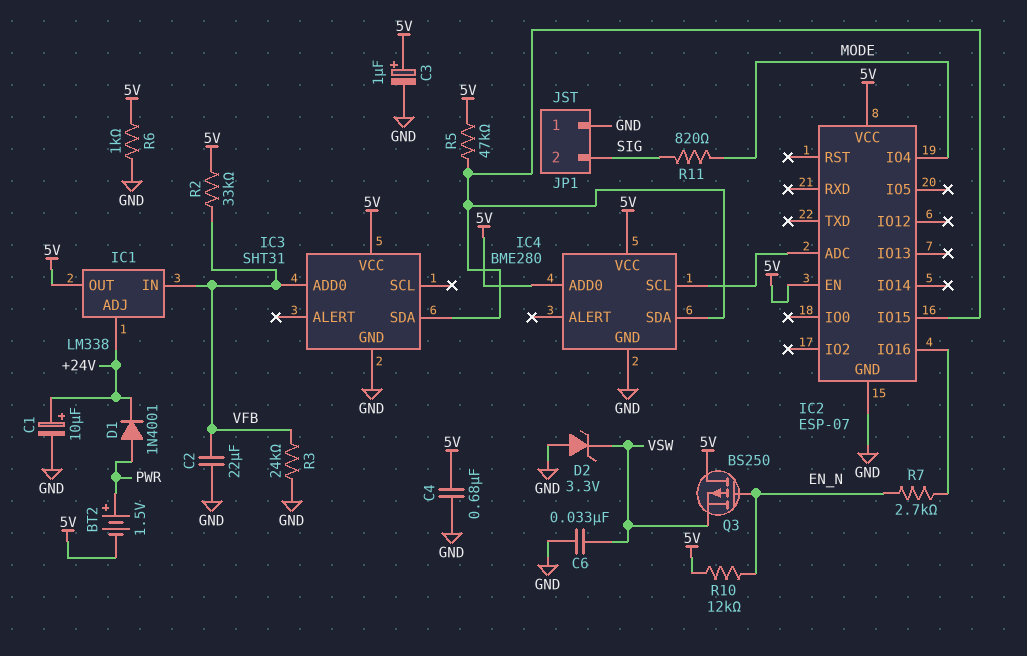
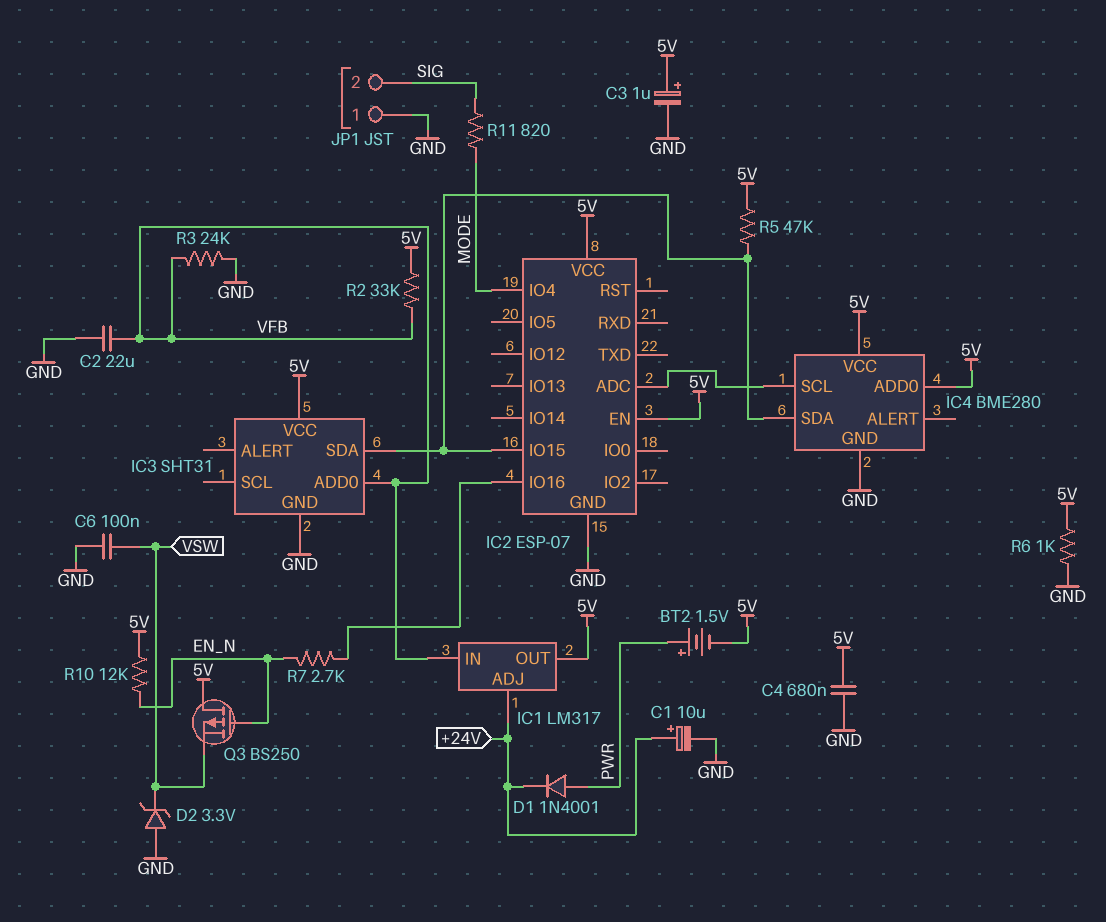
C6: 33nF (GND, VSW) -> 100nF (GND, VSW)
IC1: LM338 -> LM317

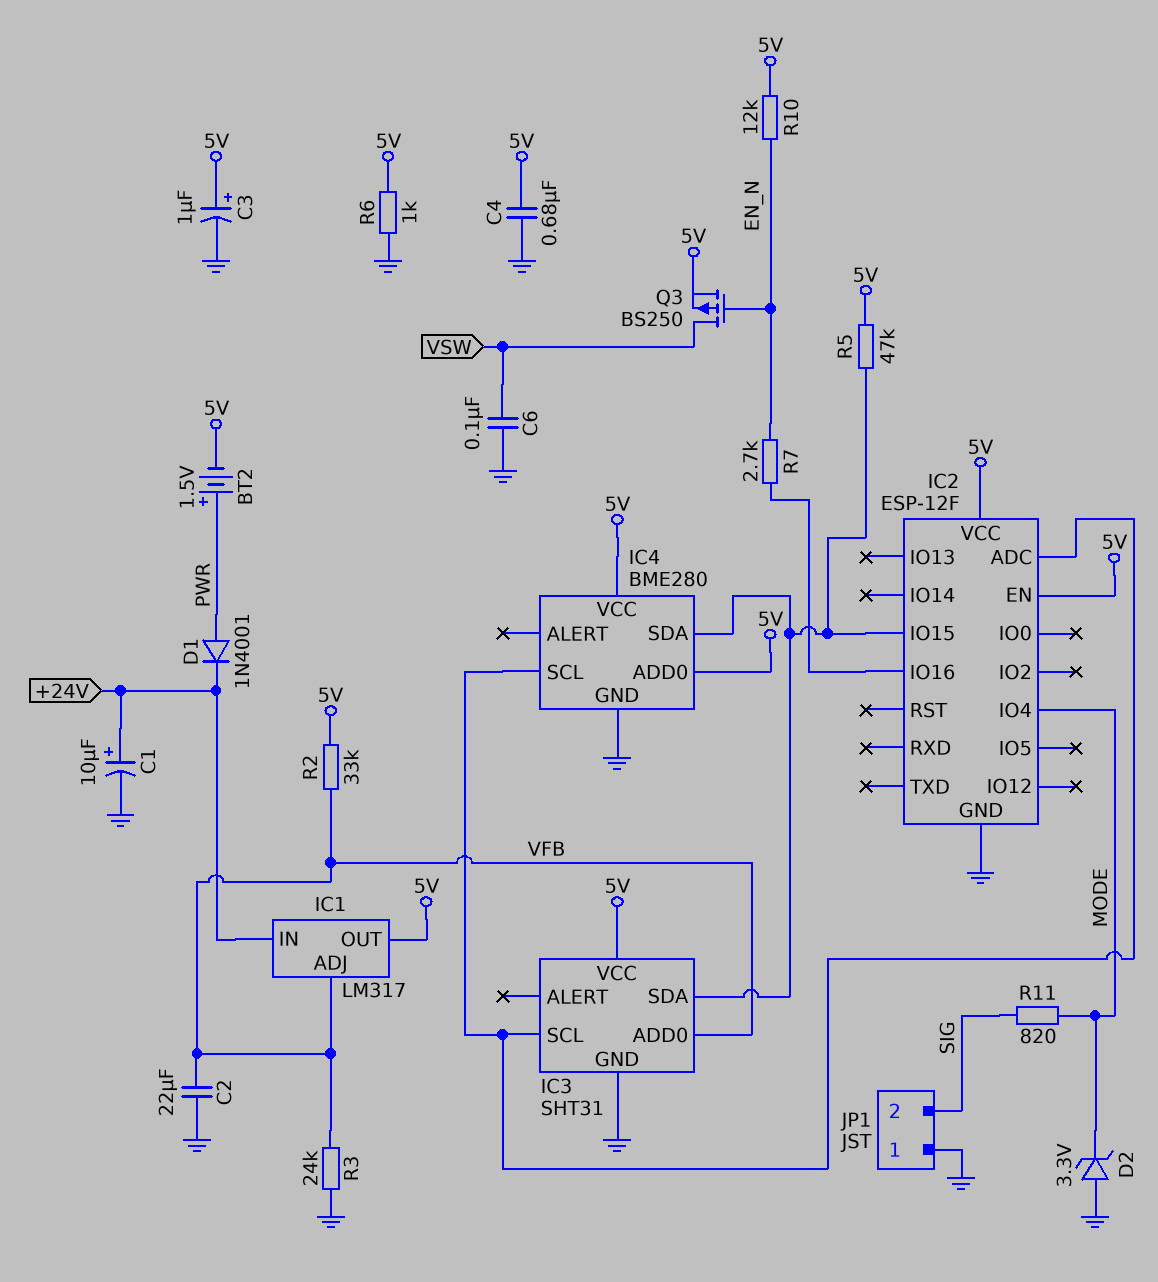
D2: zener 3.3V (A GND, K VSW) -> zener 3.3V (A GND, K MODE)
IC1 pin ADJ: +24V -> VFB
IC1 pin IN: VFB -> +24V
IC2: ESP-07 -> ESP-12F
IC3 pin SCL: none -> IC2/ADC
Q3: PMOS BS250 (G EN_N, D 5V, S VSW) -> PMOS BS250 (G EN_N, D VSW, S 5V)

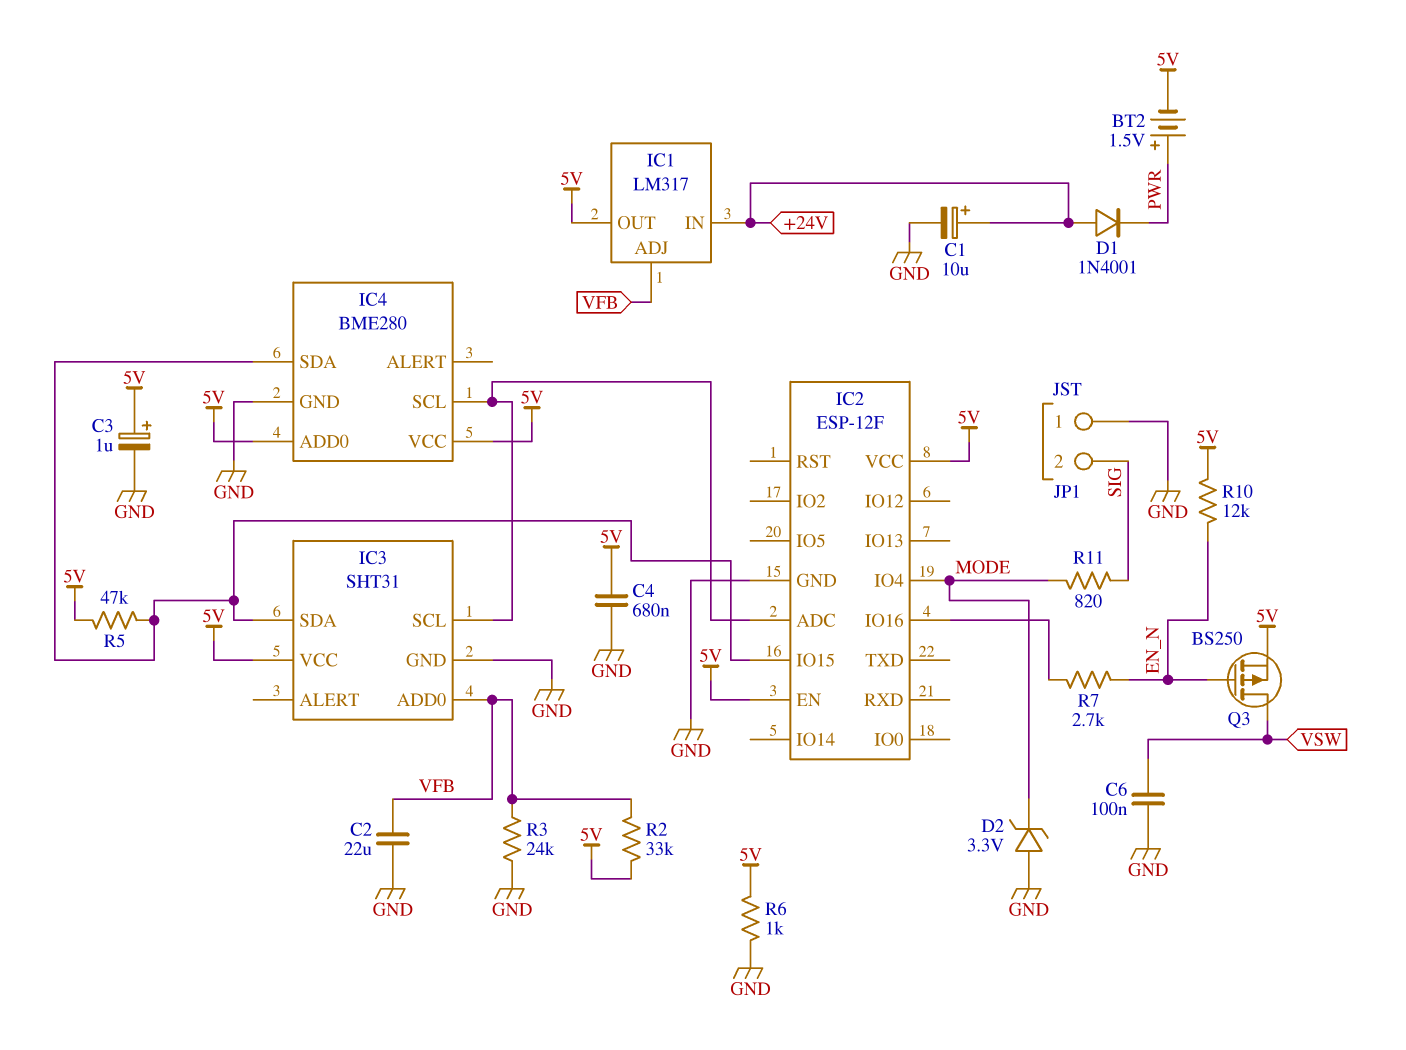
D1: diode 1N4001 (A PWR, K +24V) -> diode 1N4001 (A +24V, K PWR)

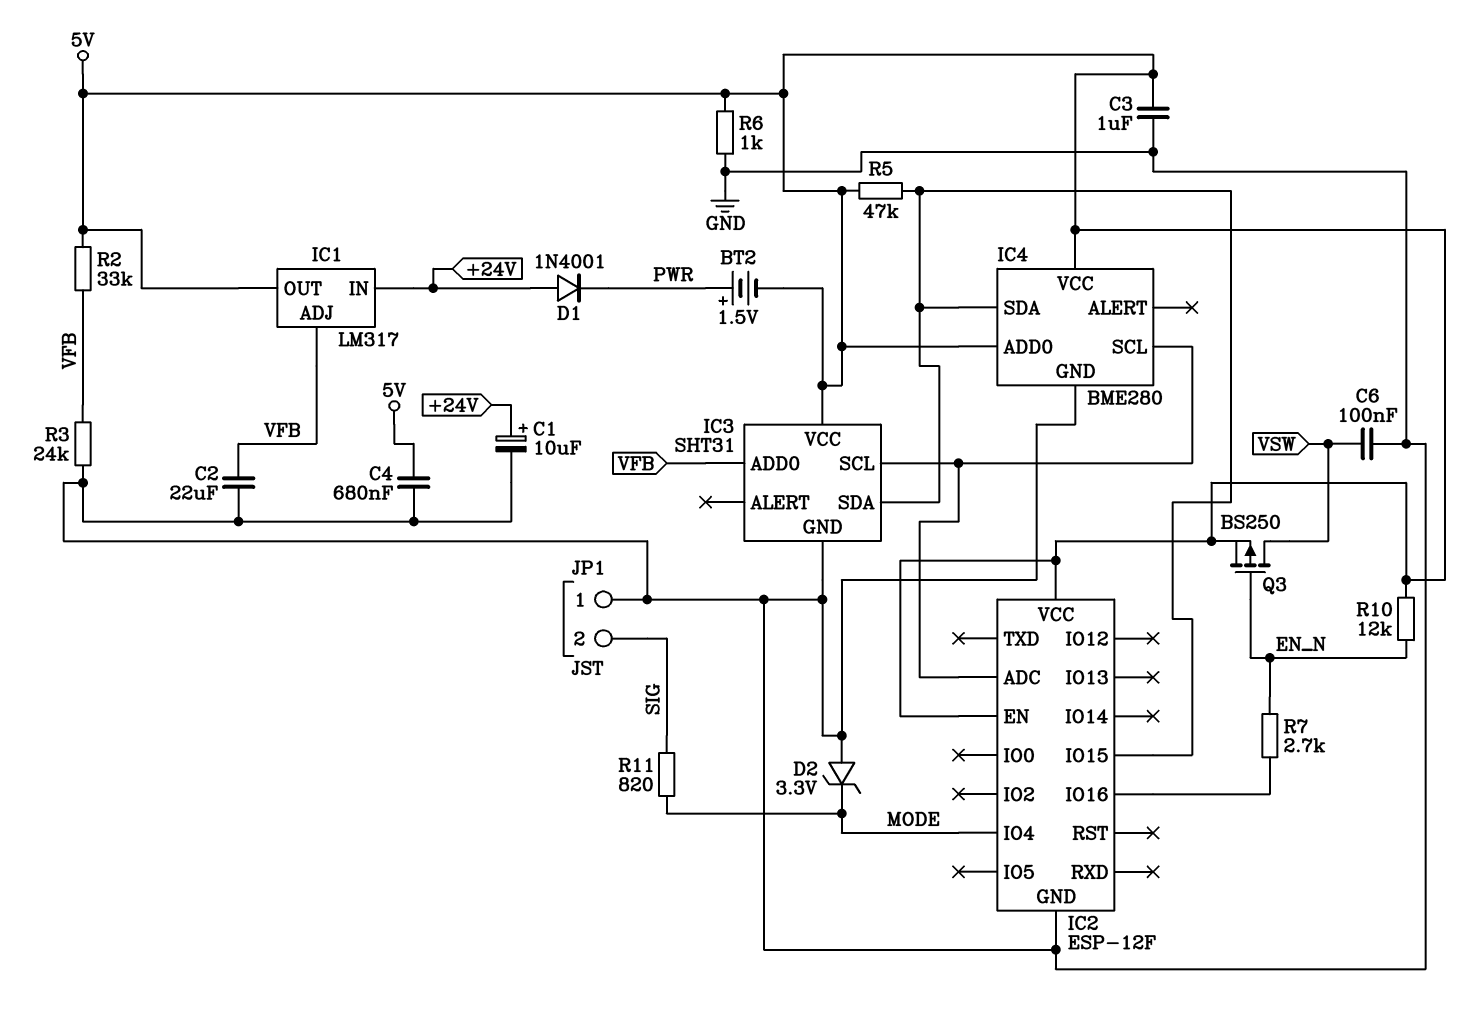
C3: 1uF (plus 5V, minus GND) -> 1uF (5V, GND)

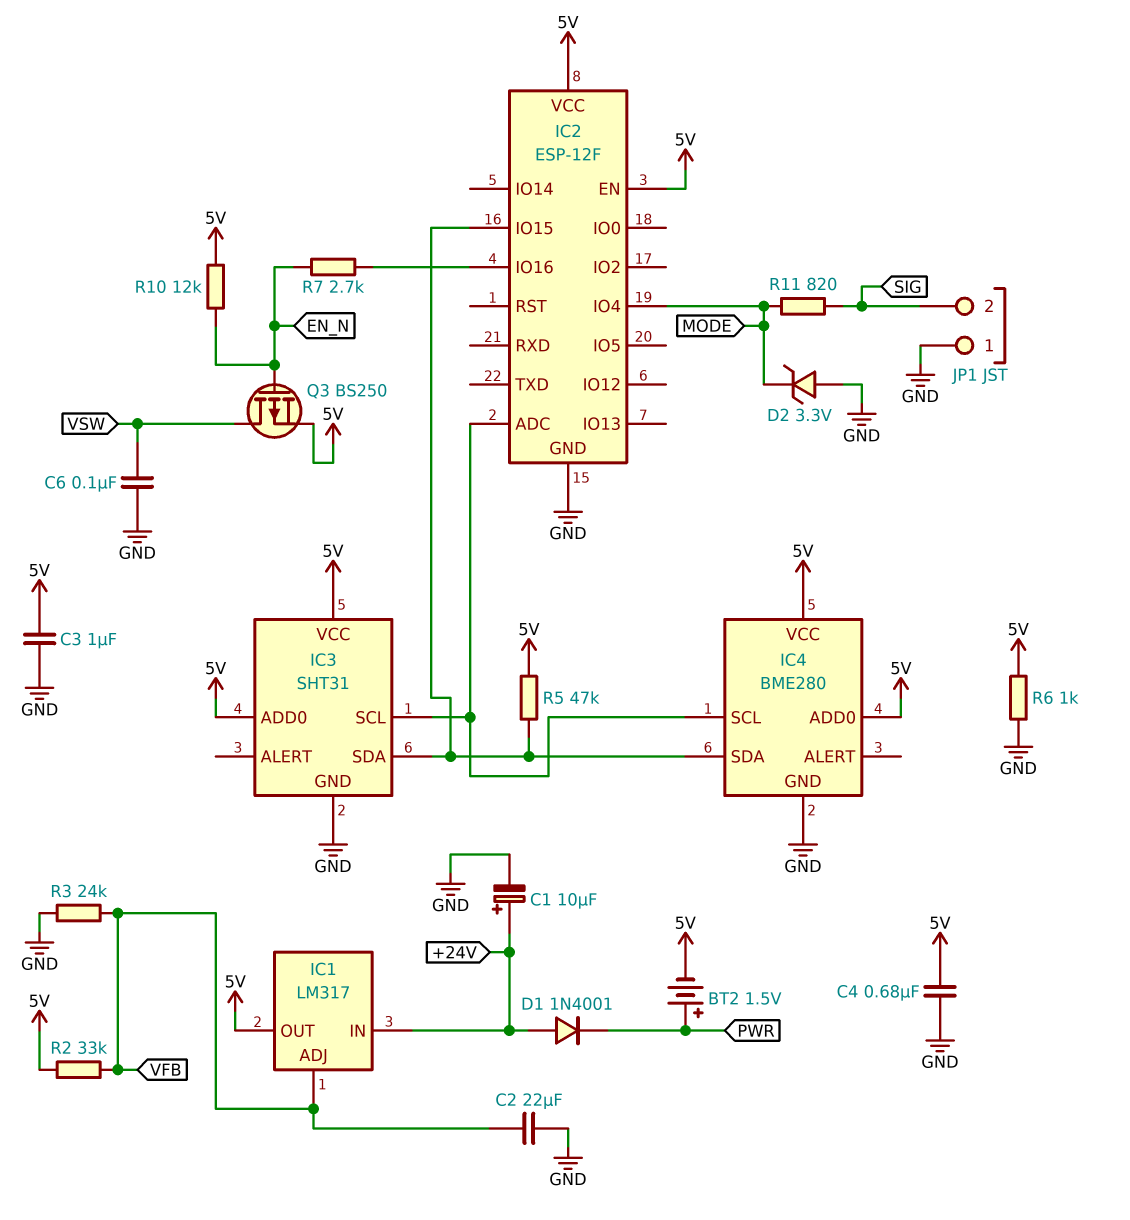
IC3 pin ADD0: VFB -> 5V

